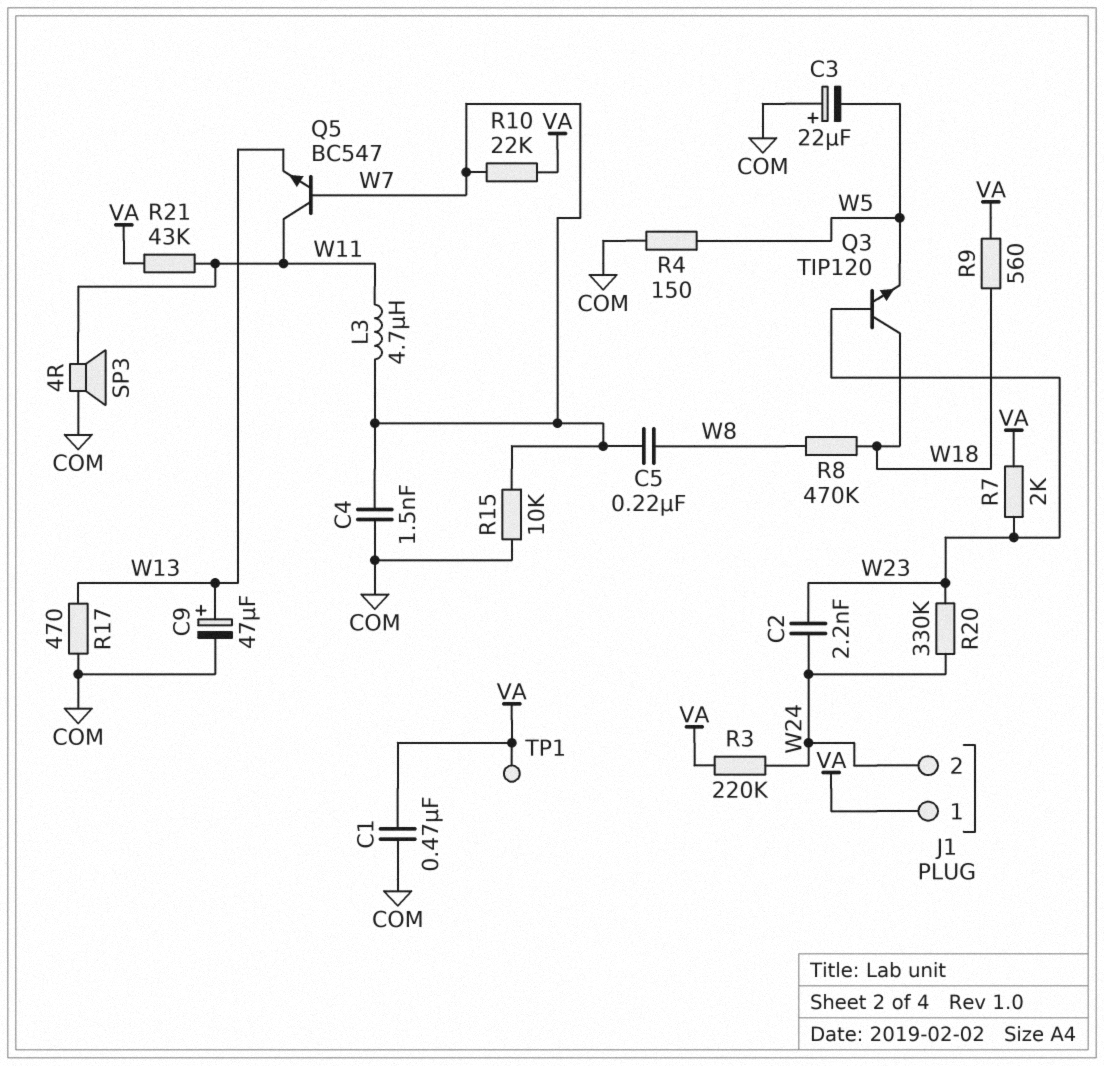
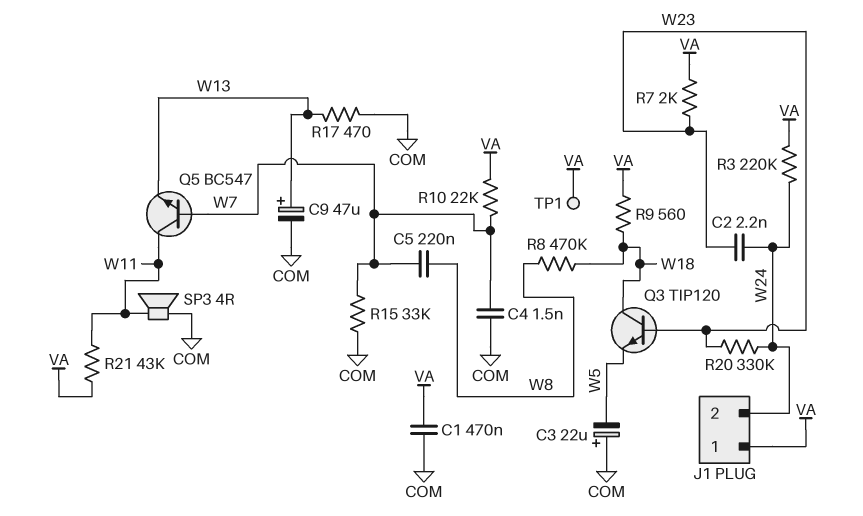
L3: 4.7uH (W7, W11) -> none
R4: 150 (COM, W5) -> none
R15: 10k (COM, W7) -> 33k (COM, W7)

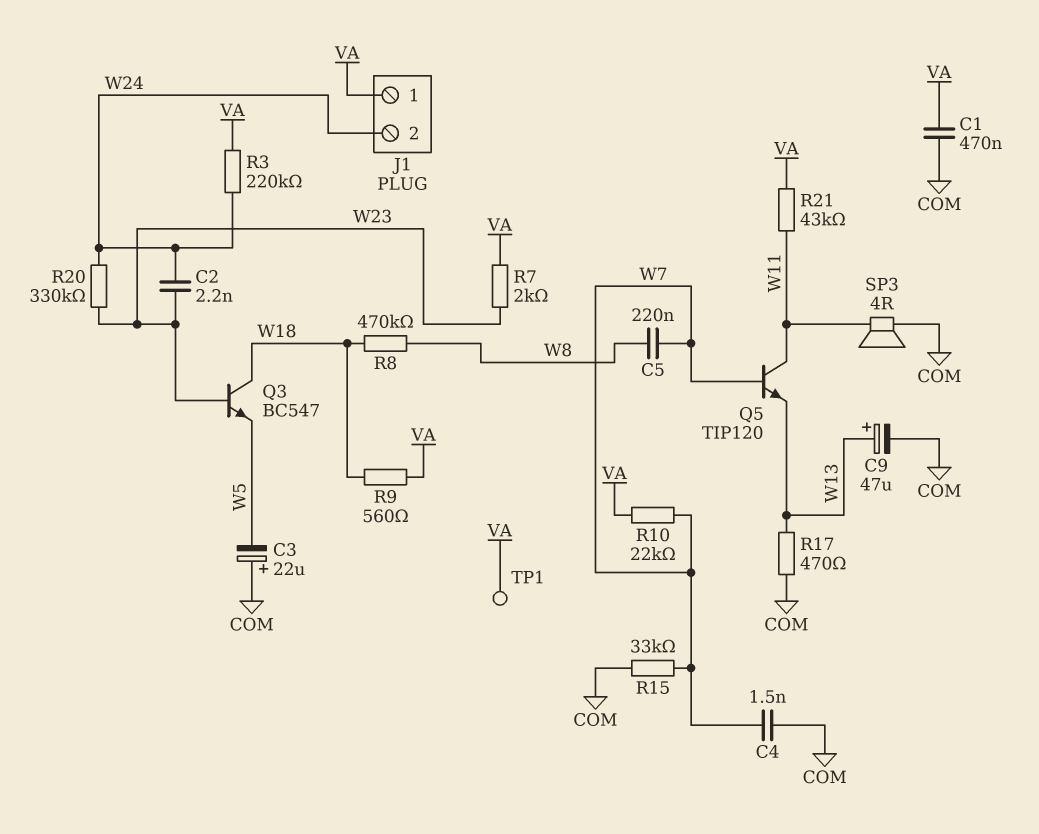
Q3: NPN TIP120 (B W23, C W18, E W5) -> NPN BC547 (B W23, C W18, E W5)
Q5: NPN BC547 (B W7, C W11, E W13) -> NPN TIP120 (B W7, C W11, E W13)

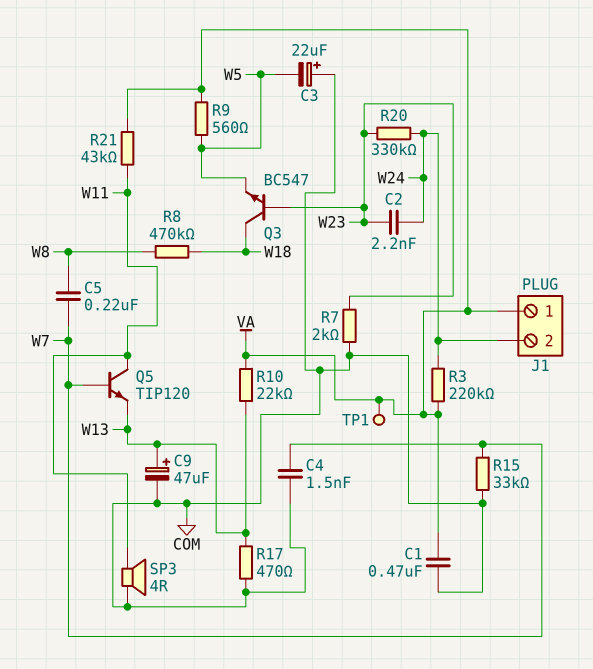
R7: 2k (VA, W23) -> 2k (COM, W23)
R9: 560 (VA, W18) -> 560 (VA, W5)
R10: 22k (VA, W7) -> 22k (VA, W13)

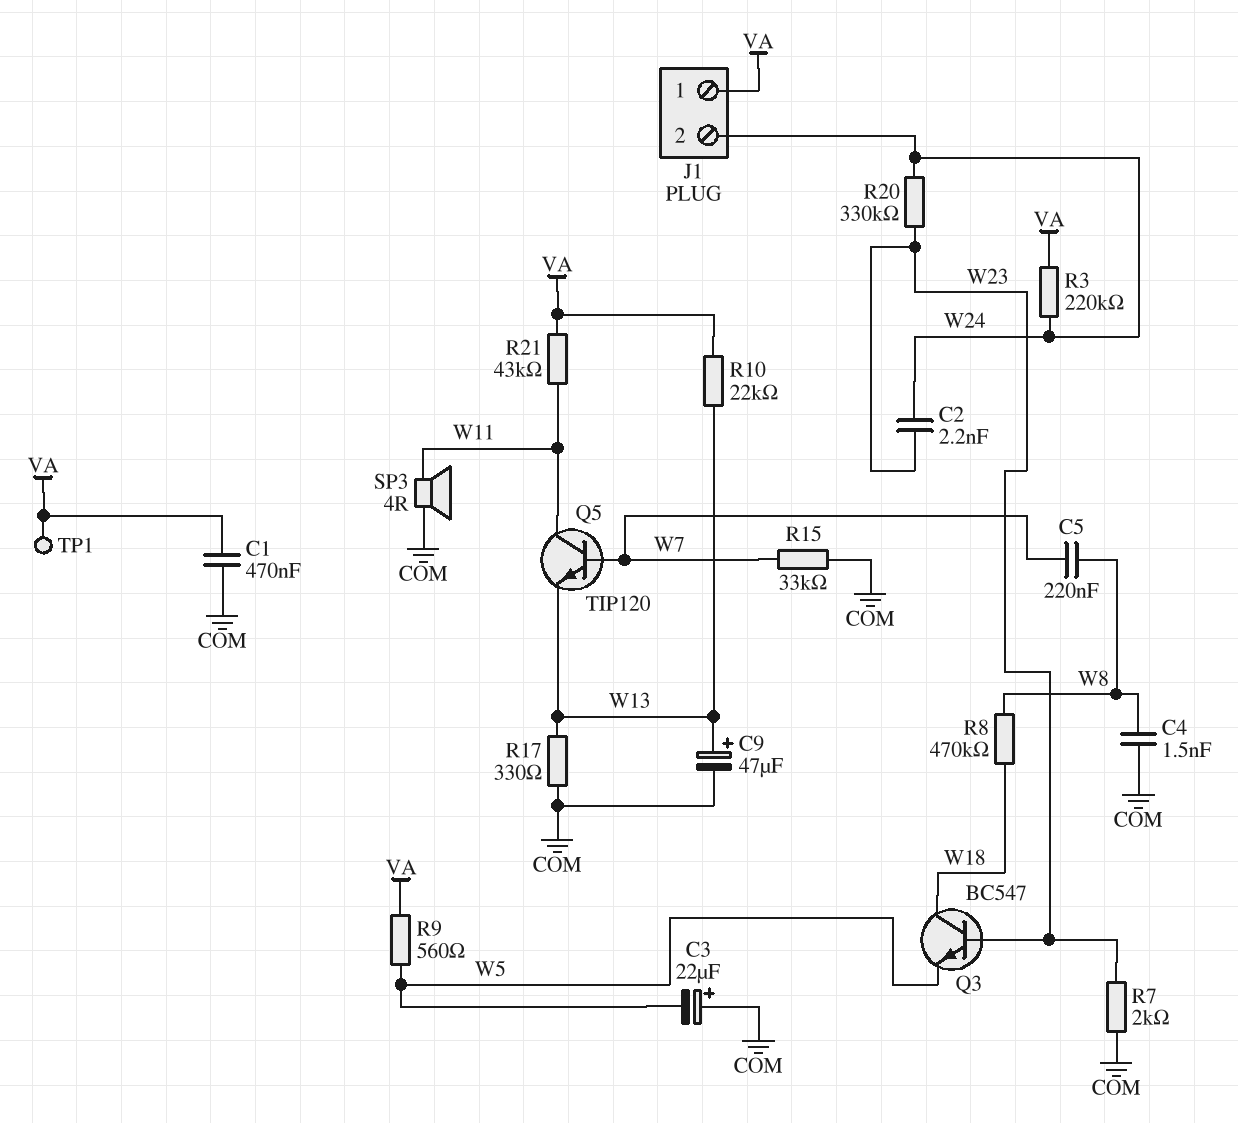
C4: 1.5nF (COM, W7) -> 1.5nF (COM, W8)
R17: 470 (COM, W13) -> 330 (COM, W13)

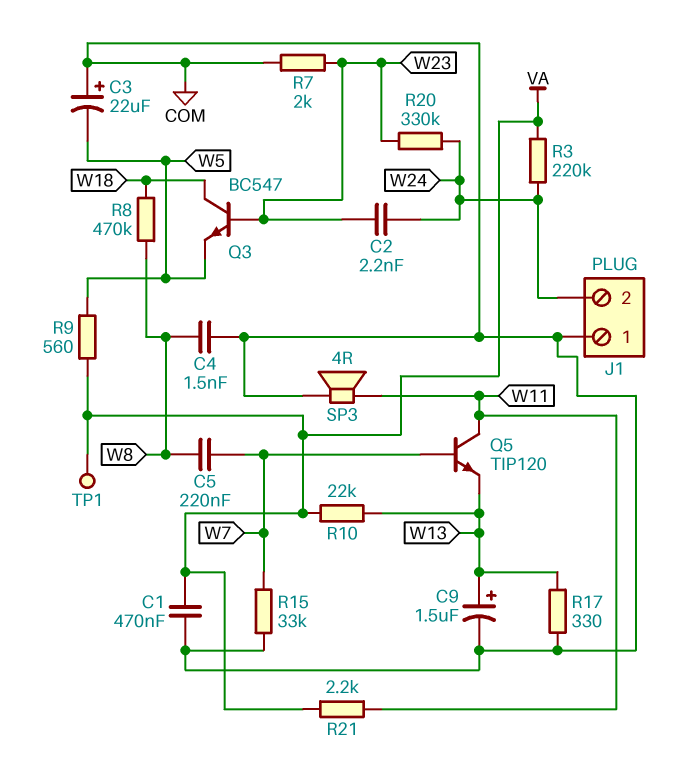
C9: 47uF (plus W13, minus COM) -> 1.5uF (plus W13, minus COM)
J1 pin 1: VA -> COM
R21: 43k (VA, W11) -> 2.2k (VA, W11)

